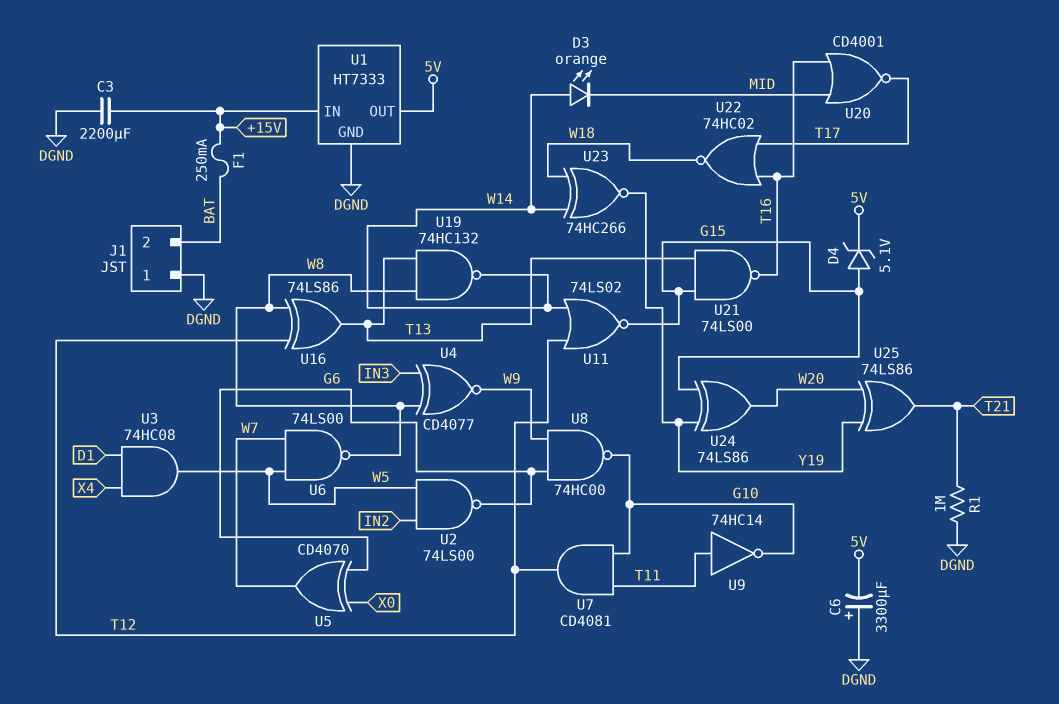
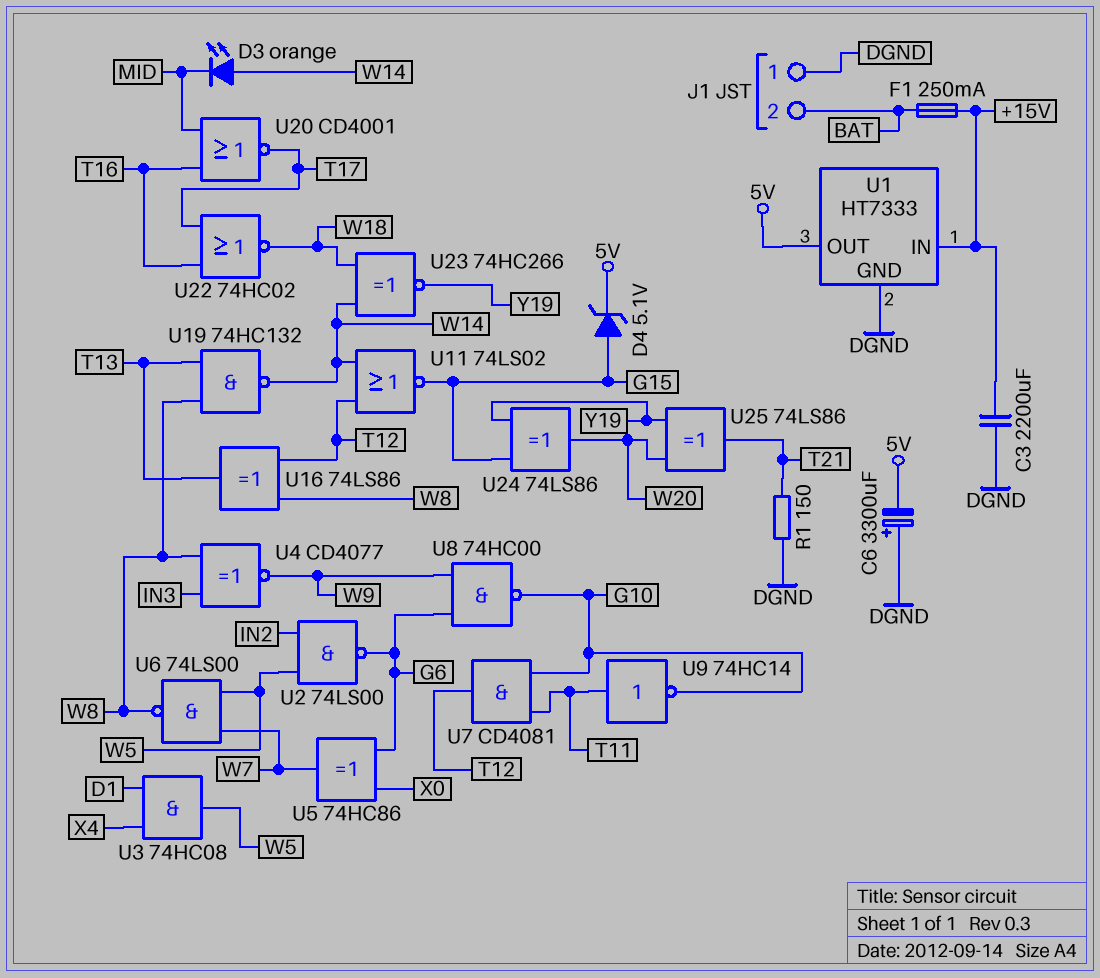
R1: 1M (DGND, T21) -> 150 (DGND, T21)
U5: XOR CD4070 (in G6, in X0, out W7) -> XOR 74HC86 (in G6, in X0, out W7)
U21: NAND 74LS00 (in G15, in T13, out T16) -> none

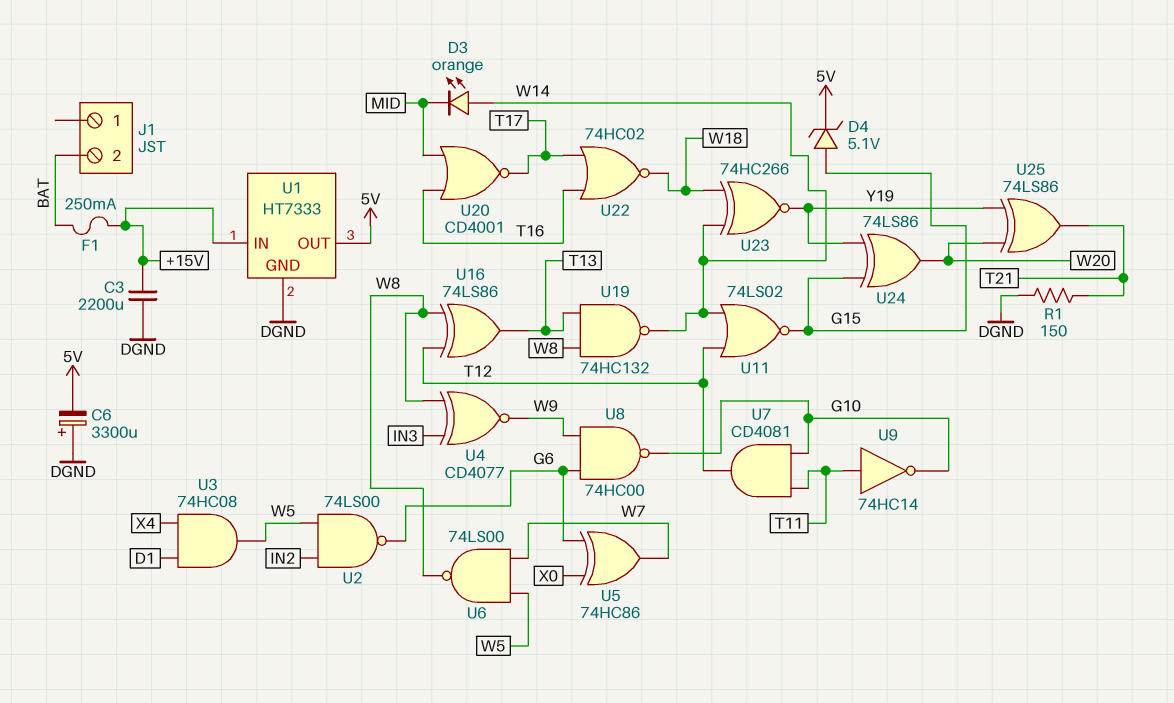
J1 pin 1: DGND -> none

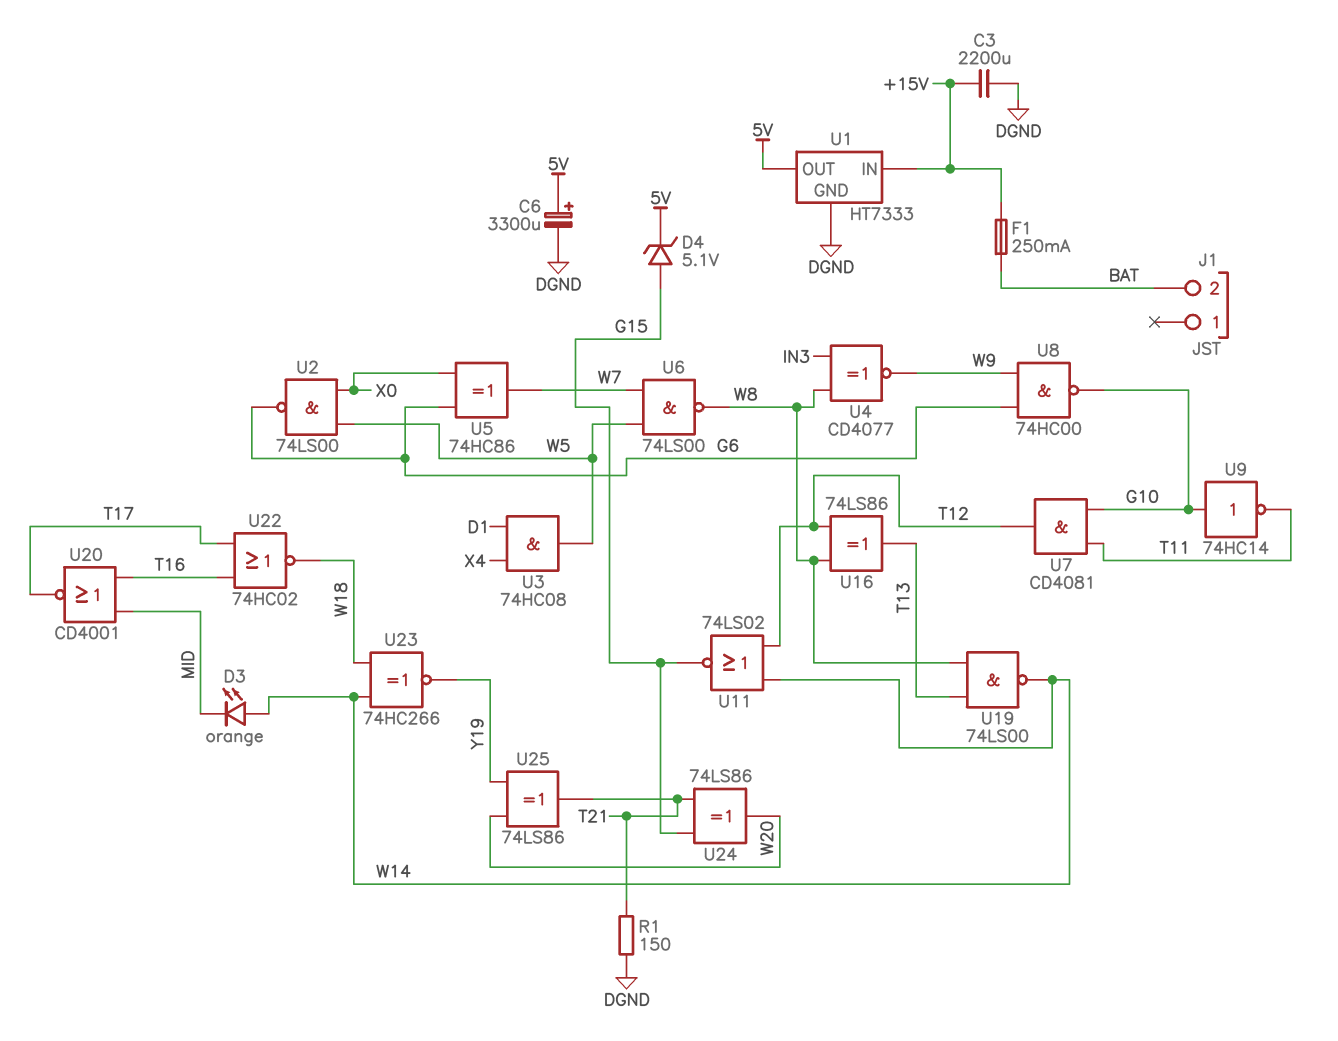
C6: 3300uF (plus DGND, minus 5V) -> 3300uF (plus 5V, minus DGND)
U2: NAND 74LS00 (in IN2, in W5, out G6) -> NAND 74LS00 (in W5, in X0, out G6)
U9: NOT 74HC14 (in T11, out G10) -> NOT 74HC14 (in G10, out T11)
U19: NAND 74HC132 (in T13, in W8, out W14) -> NAND 74LS00 (in T13, in W8, out W14)
U24: XOR 74LS86 (in G15, in Y19, out W20) -> XOR 74LS86 (in G15, in T21, out W20)

